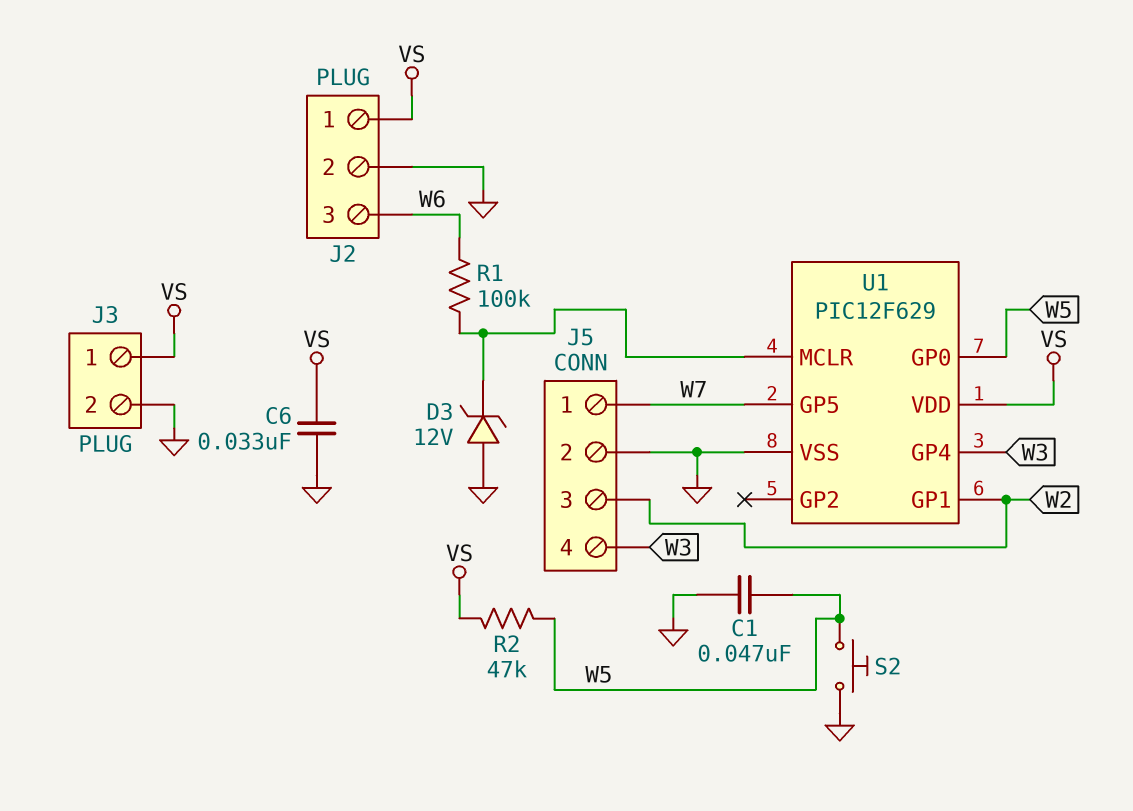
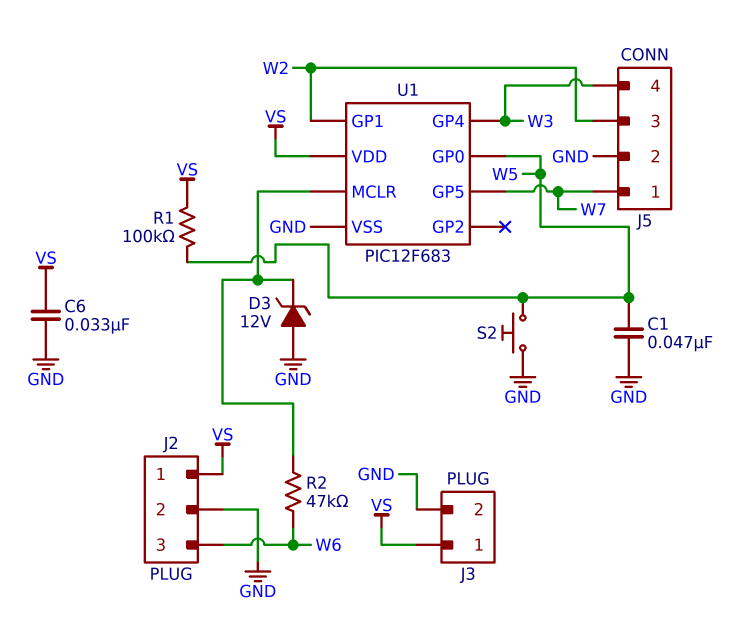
R1: 100k (U1/MCLR, W6) -> 100k (VS, W5)
R2: 47k (VS, W5) -> 47k (U1/MCLR, W6)
U1: PIC12F629 -> PIC12F683

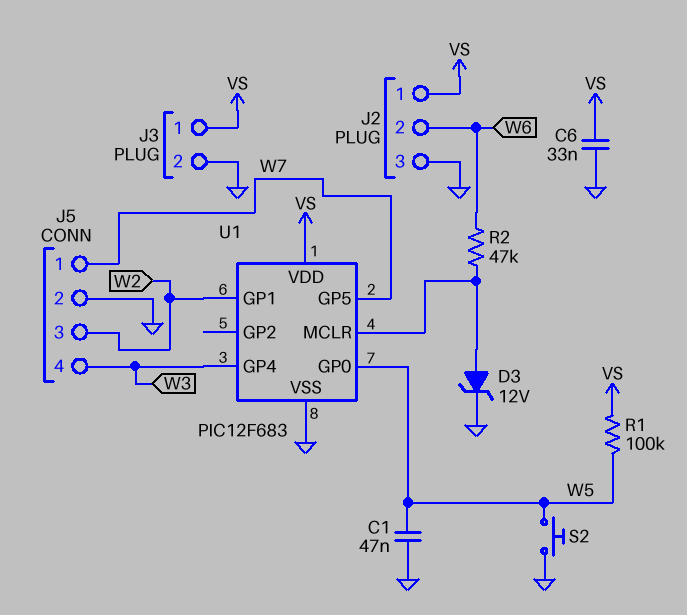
D3: zener 12V (A GND, K U1/MCLR) -> zener 12V (A U1/MCLR, K GND)
J2 pin 2: GND -> W6
J2 pin 3: W6 -> GND

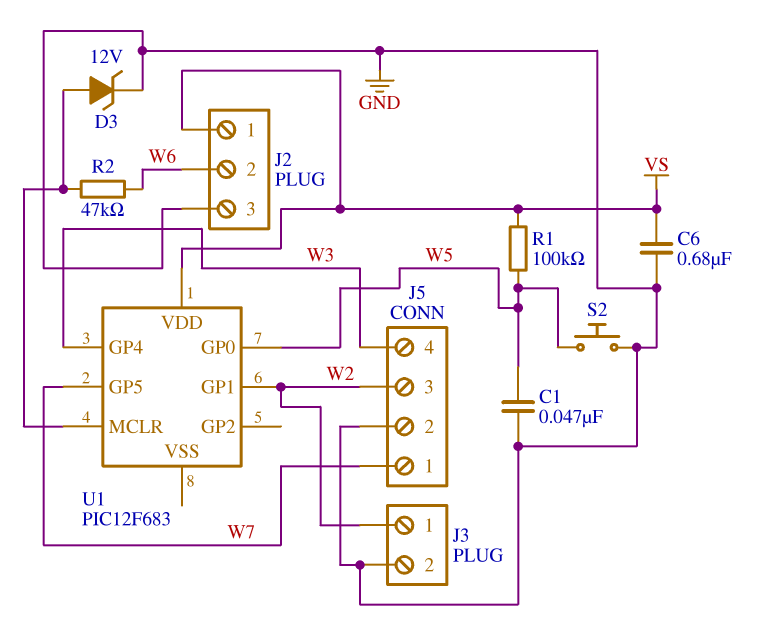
C6: 33nF (GND, VS) -> 680nF (GND, VS)
J3 pin 1: VS -> W2
U1 pin VSS: GND -> none

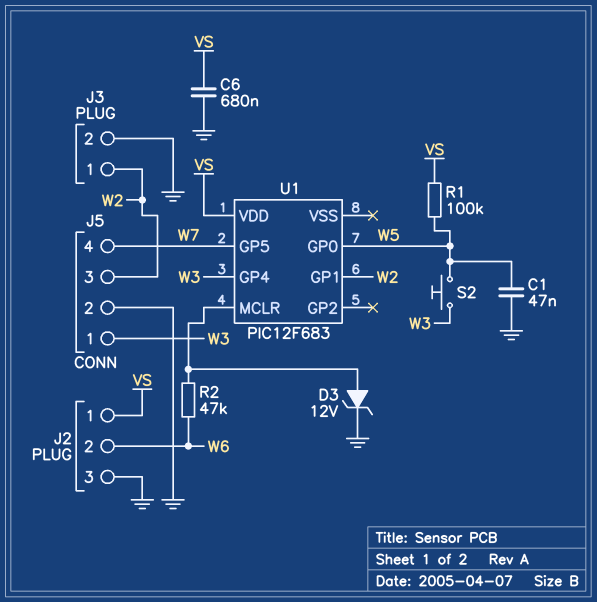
J5 pin 1: W7 -> W3
J5 pin 4: W3 -> W7
S2: button (GND, W5) -> button (W3, W5)

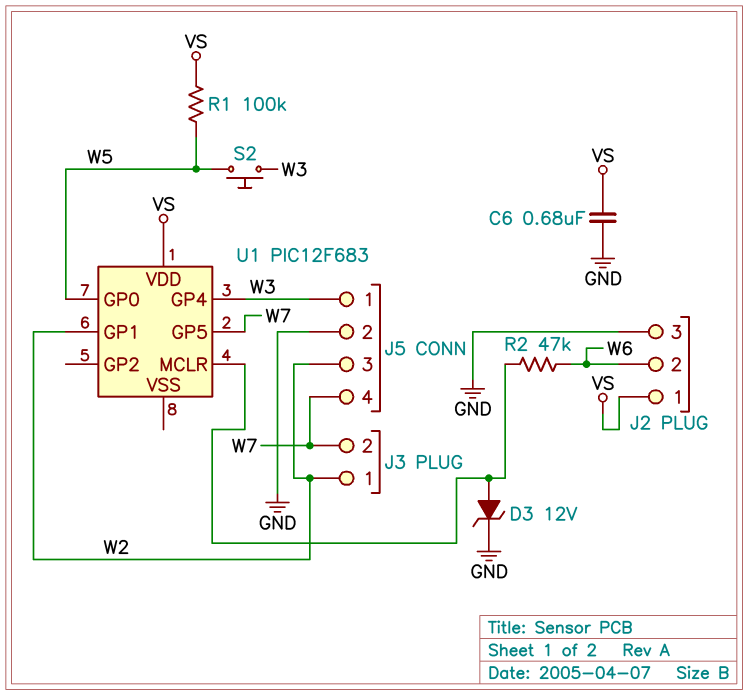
C1: 47nF (GND, W5) -> none
J3 pin 2: GND -> W7

